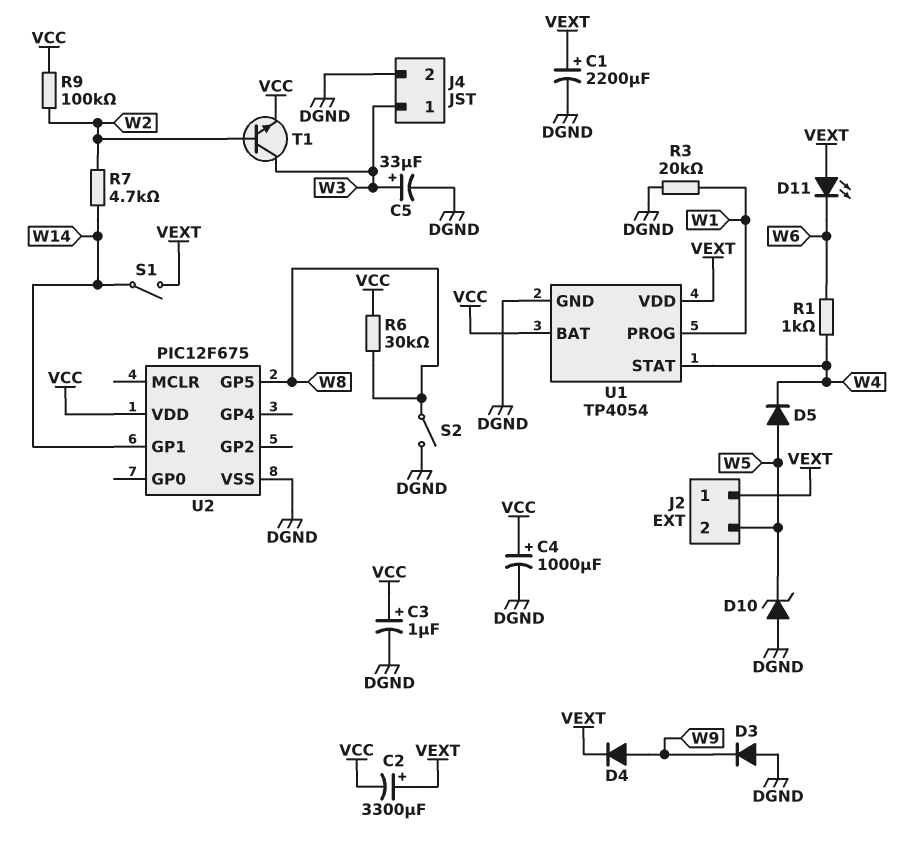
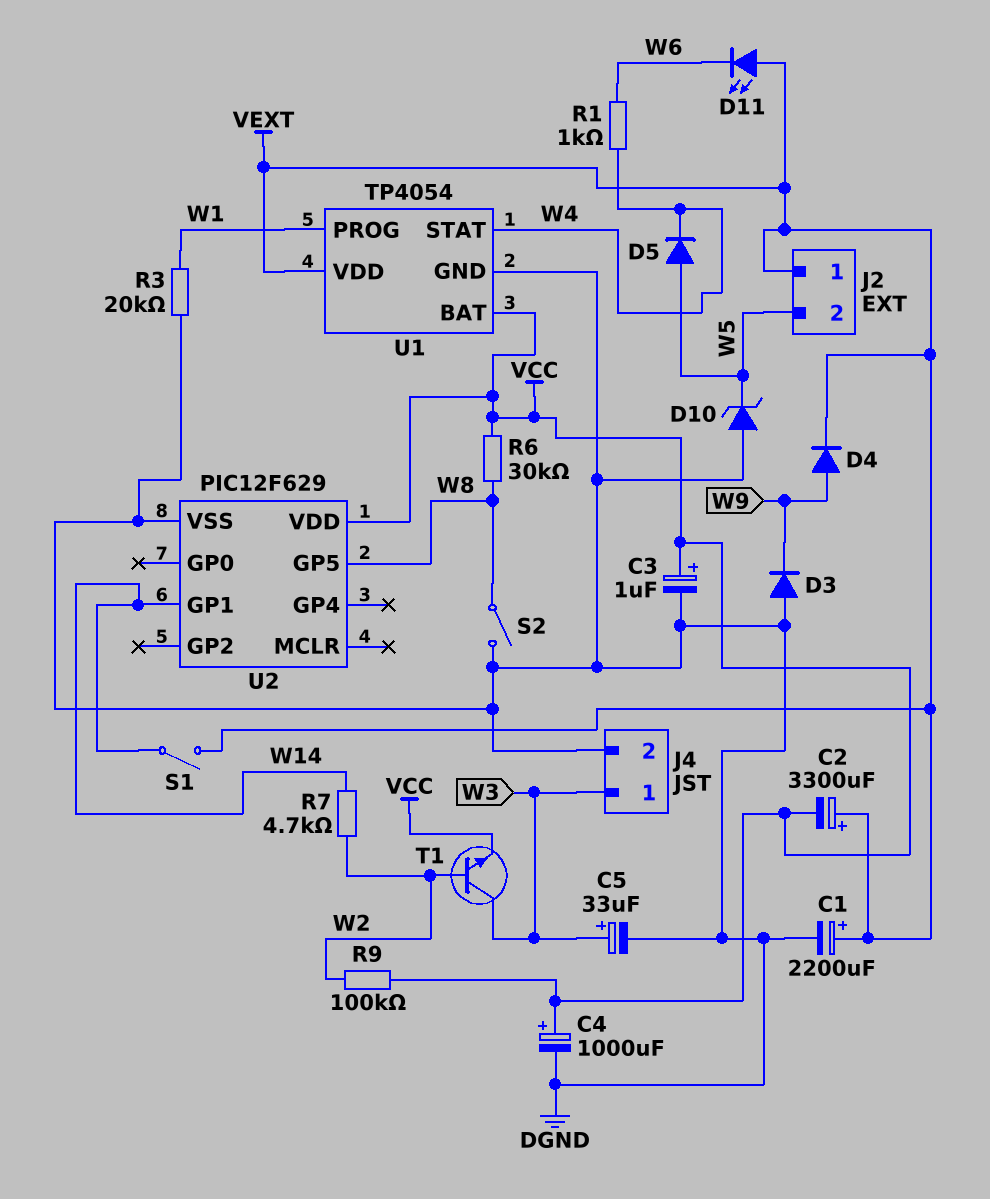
U2: PIC12F675 -> PIC12F629

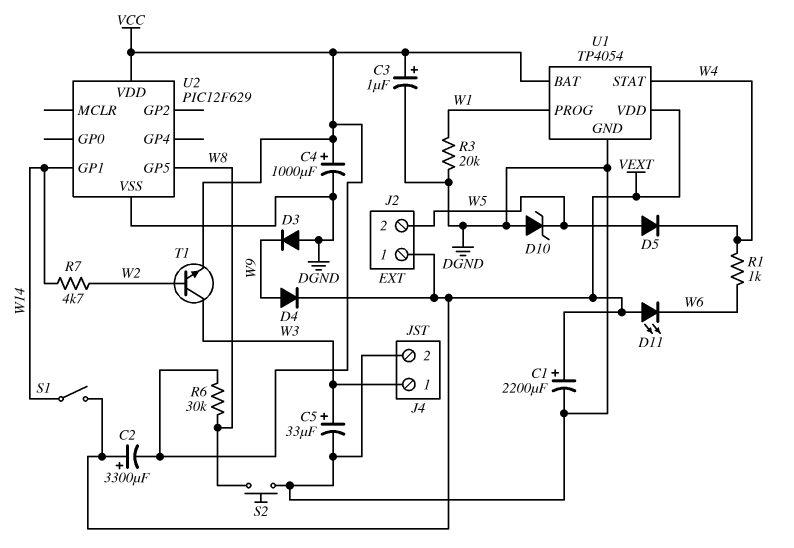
R9: 100k (VCC, W2) -> none
S2: switch (DGND, W8) -> button (DGND, W8)

